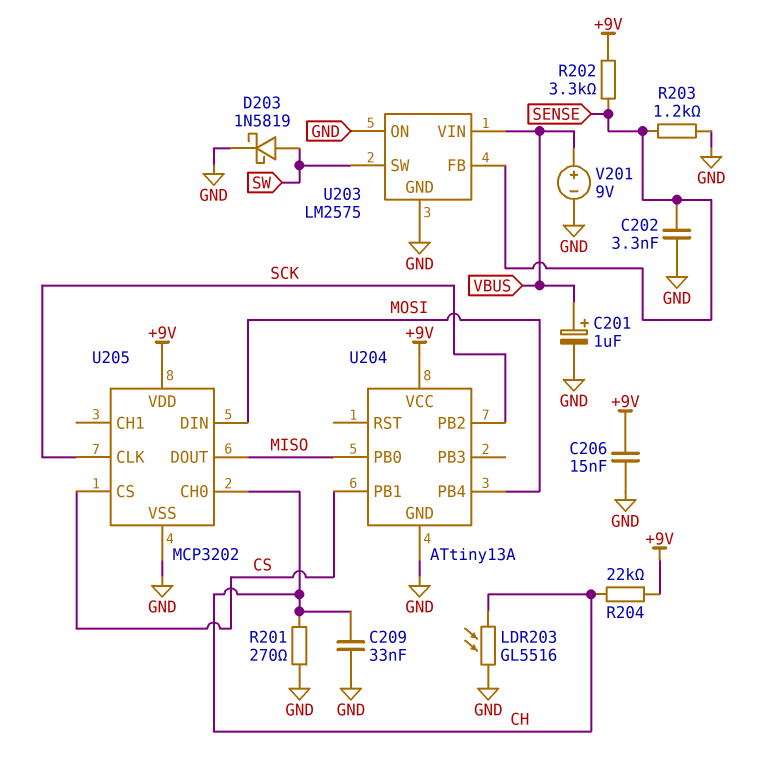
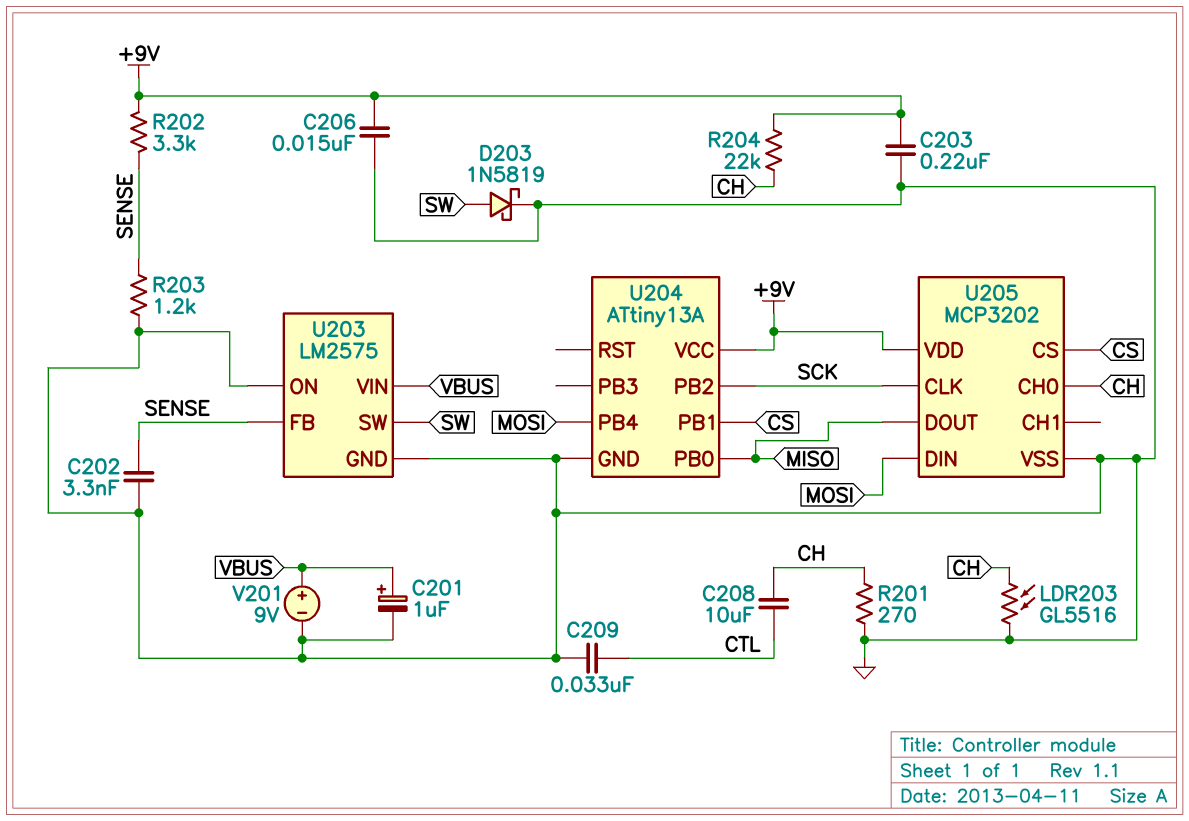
C203: none -> 220nF (+9V, GND)
C208: none -> 10uF (CH, CTL)
C209: 33nF (CH, GND) -> 33nF (CTL, GND)

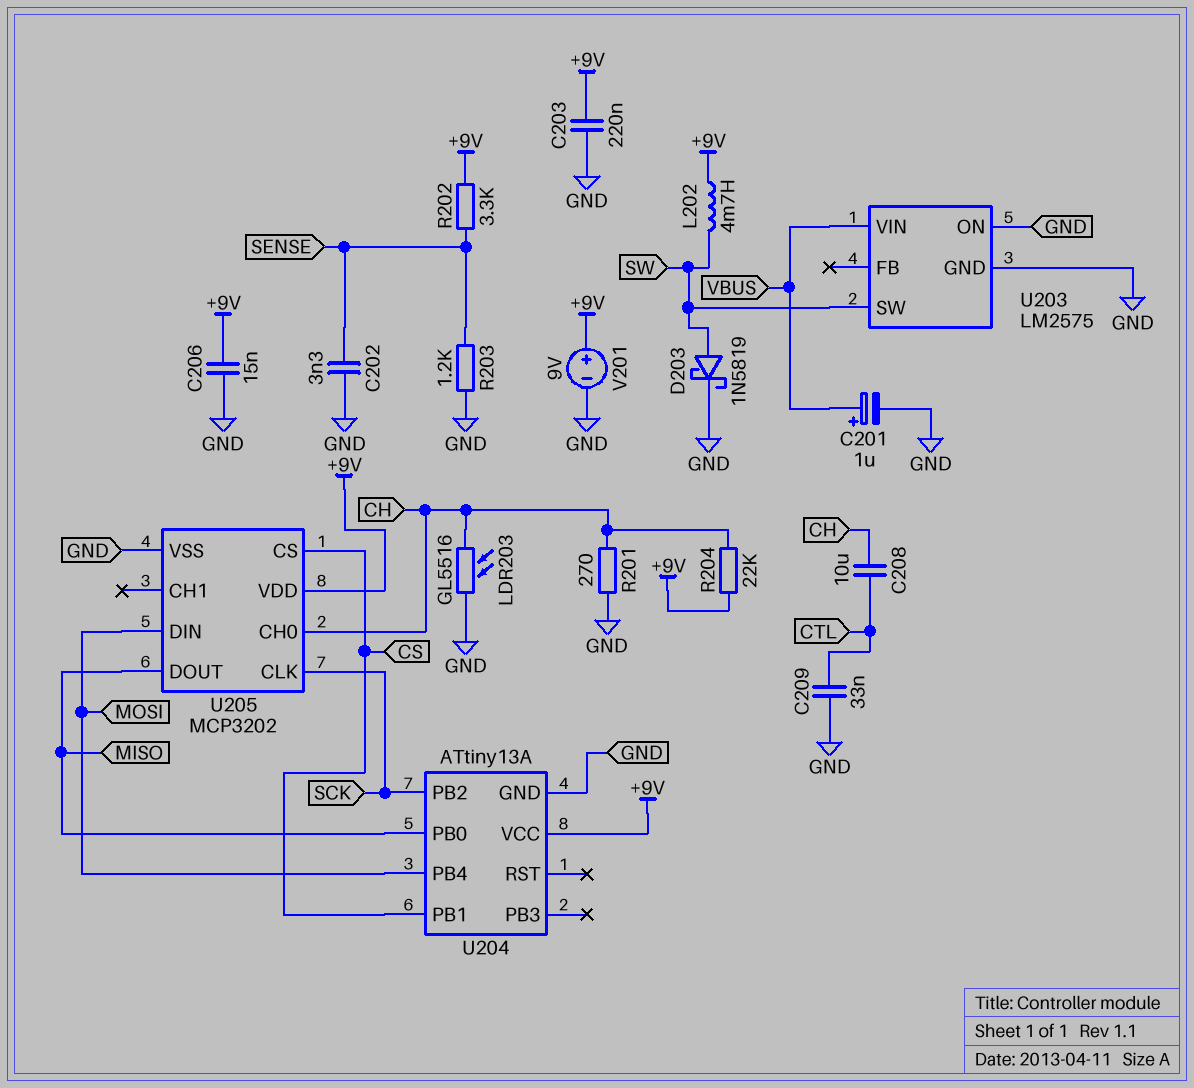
L202: none -> 4.7mH (+9V, SW)
U203 pin FB: SENSE -> none
V201: 9V (plus VBUS, minus GND) -> 9V (plus +9V, minus GND)

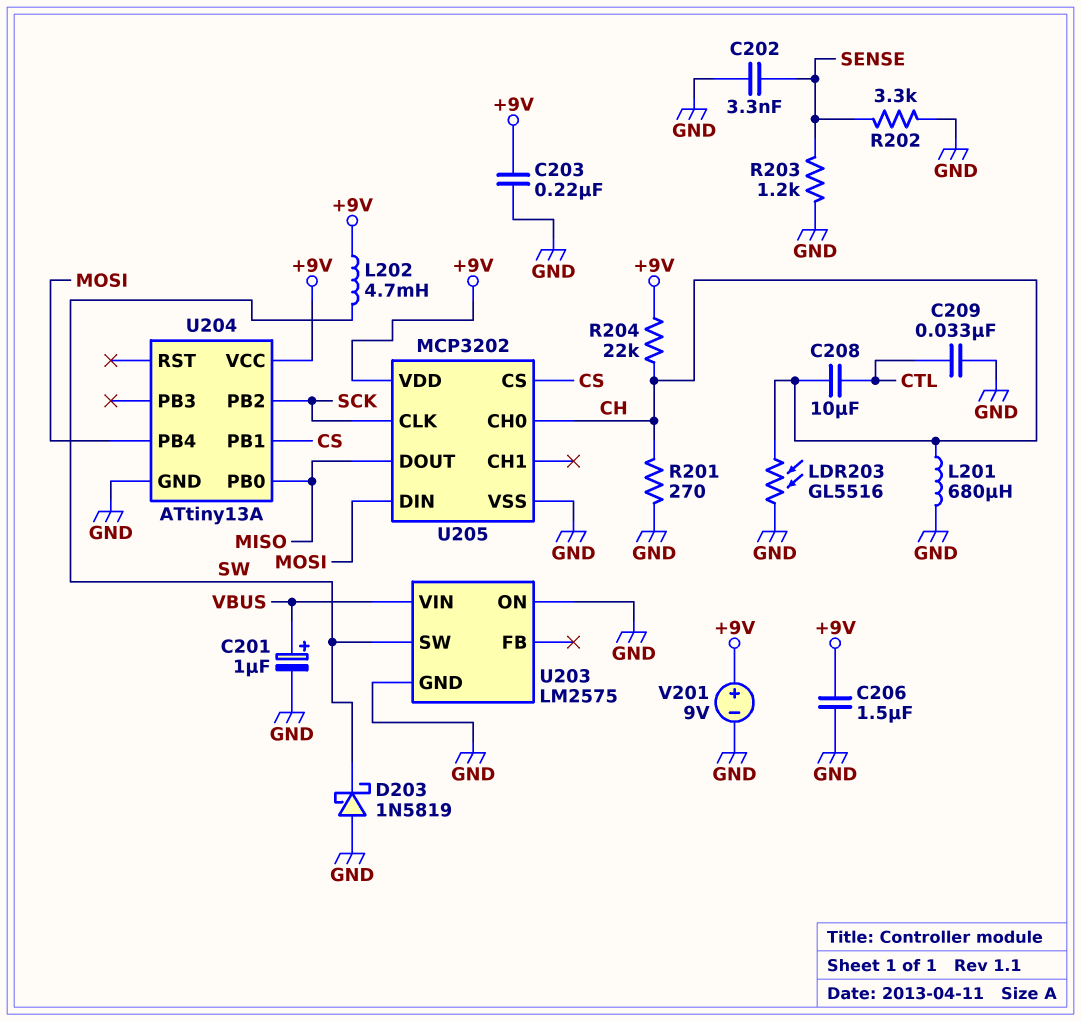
C206: 15nF (+9V, GND) -> 1.5uF (+9V, GND)
D203: schottky 1N5819 (A SW, K GND) -> schottky 1N5819 (A GND, K SW)
L201: none -> 680uH (CH, GND)
R202: 3.3k (+9V, SENSE) -> 3.3k (GND, SENSE)

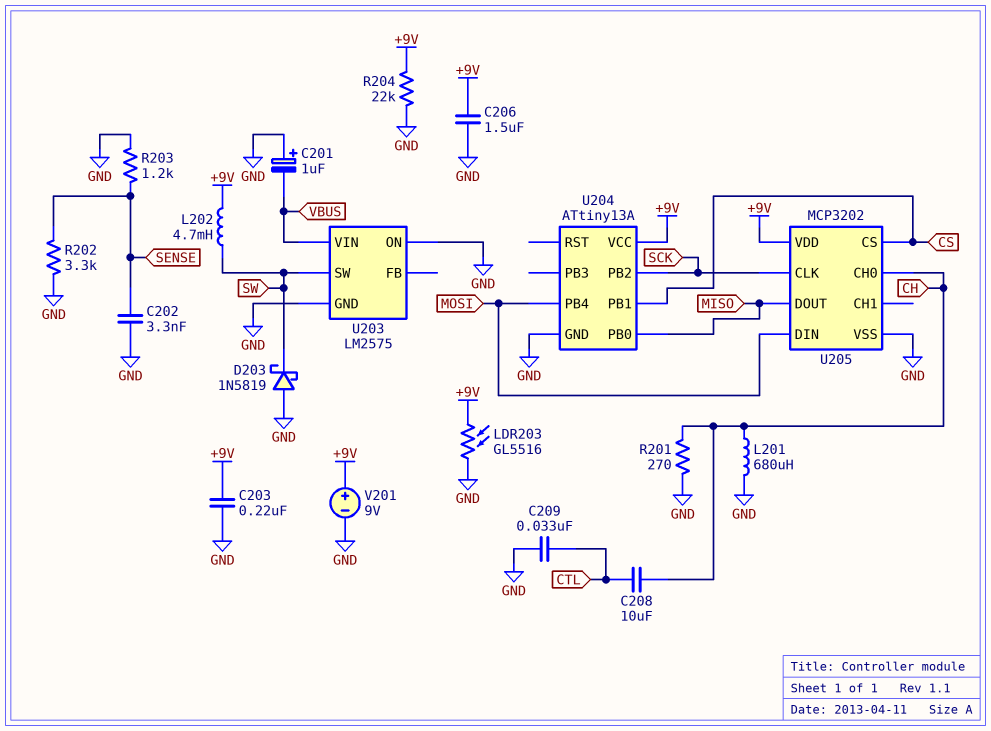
C201: 1uF (plus VBUS, minus GND) -> 1uF (plus GND, minus VBUS)
LDR203: GL5516 (CH, GND) -> GL5516 (+9V, GND)
R204: 22k (+9V, CH) -> 22k (+9V, GND)

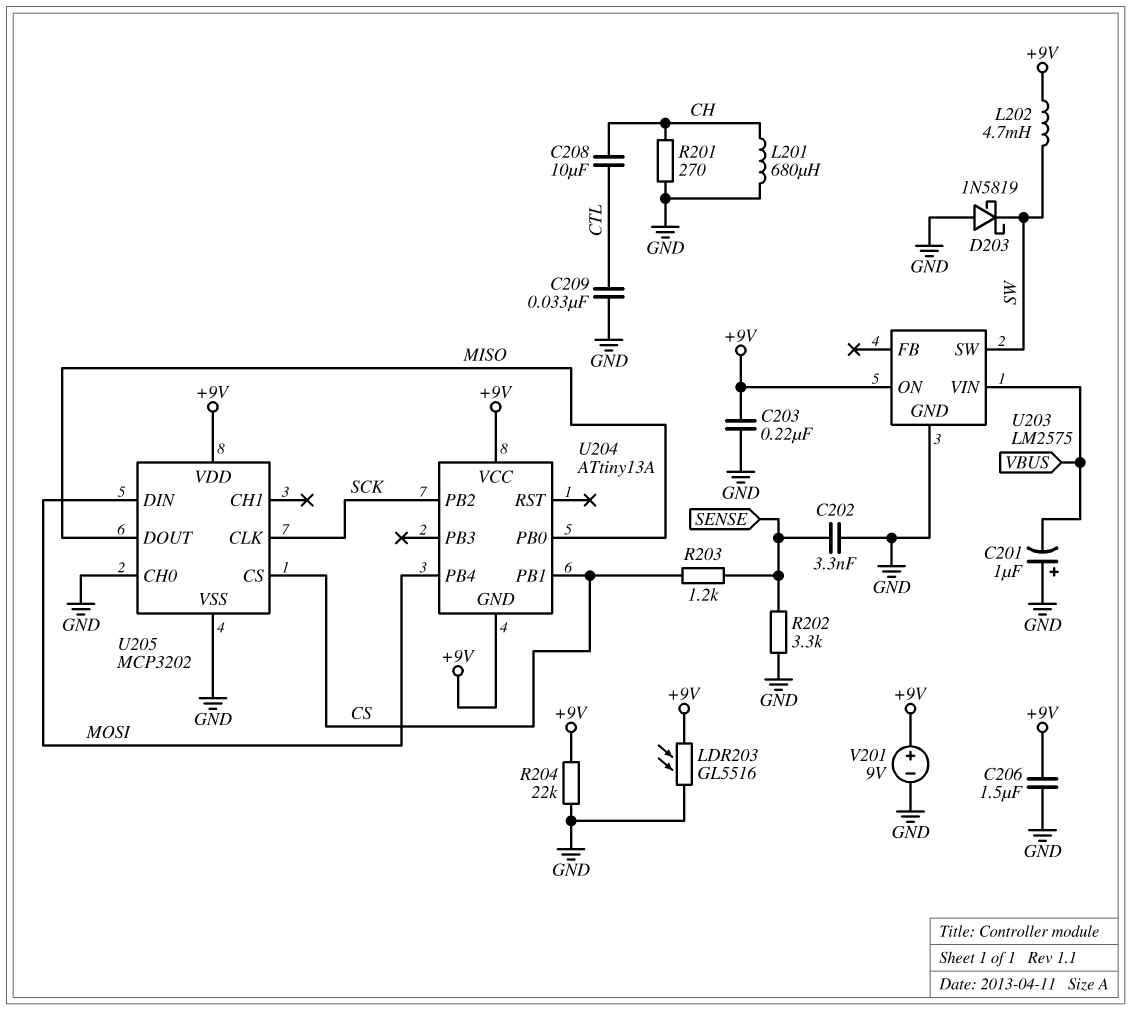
R203: 1.2k (GND, SENSE) -> 1.2k (CS, SENSE)
U203 pin ON: GND -> +9V
U204 pin GND: GND -> +9V
U205 pin CH0: CH -> GND

